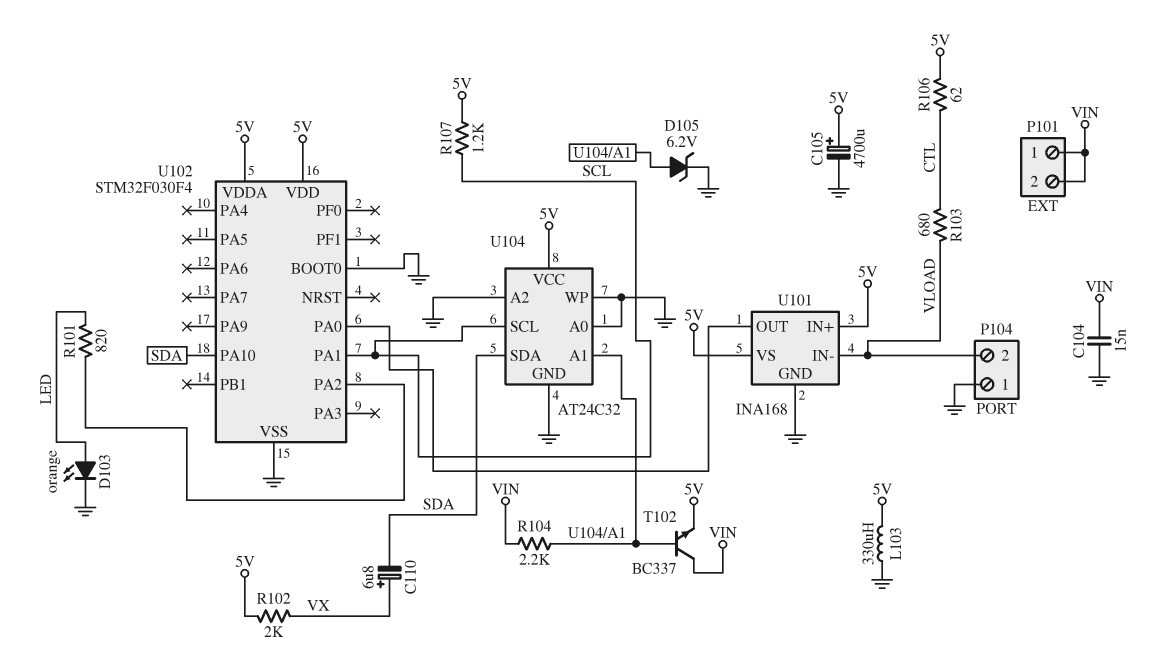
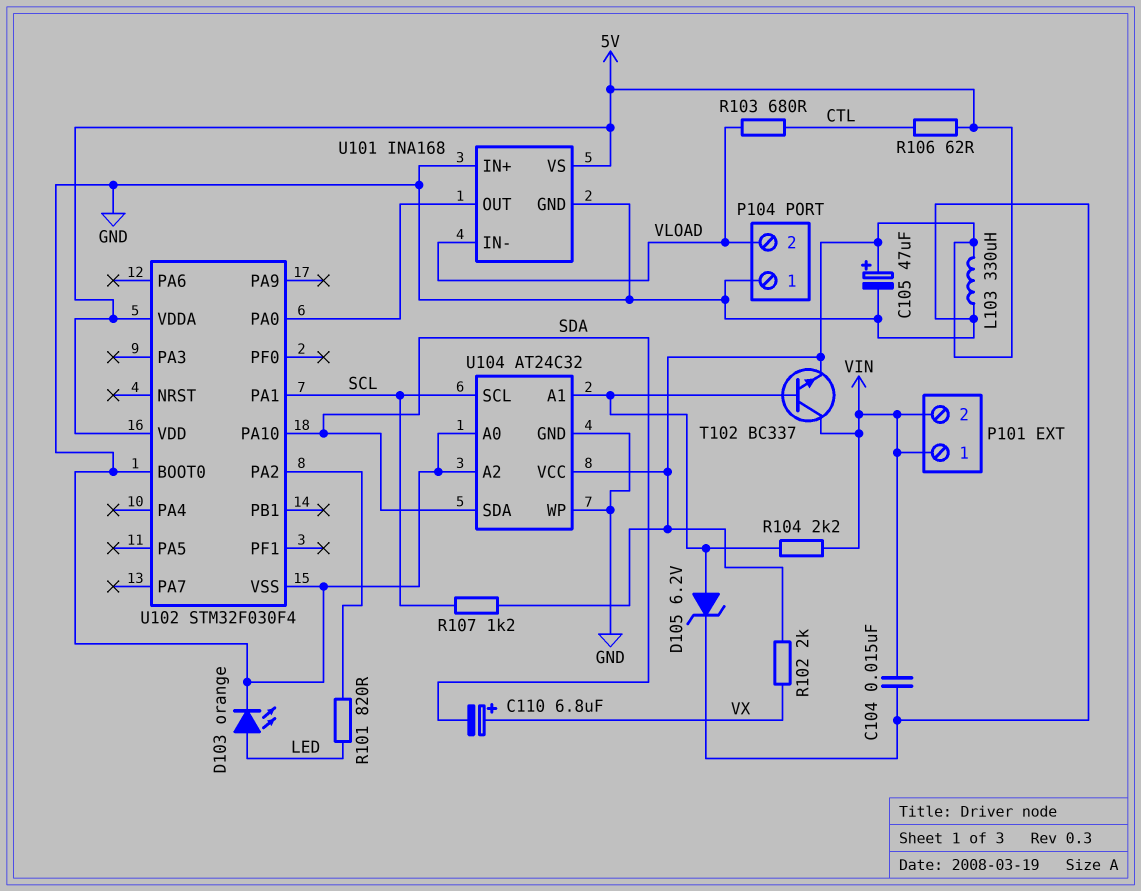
C105: 4700uF (plus 5V, minus GND) -> 47uF (plus 5V, minus GND)
U101 pin IN+: 5V -> GND

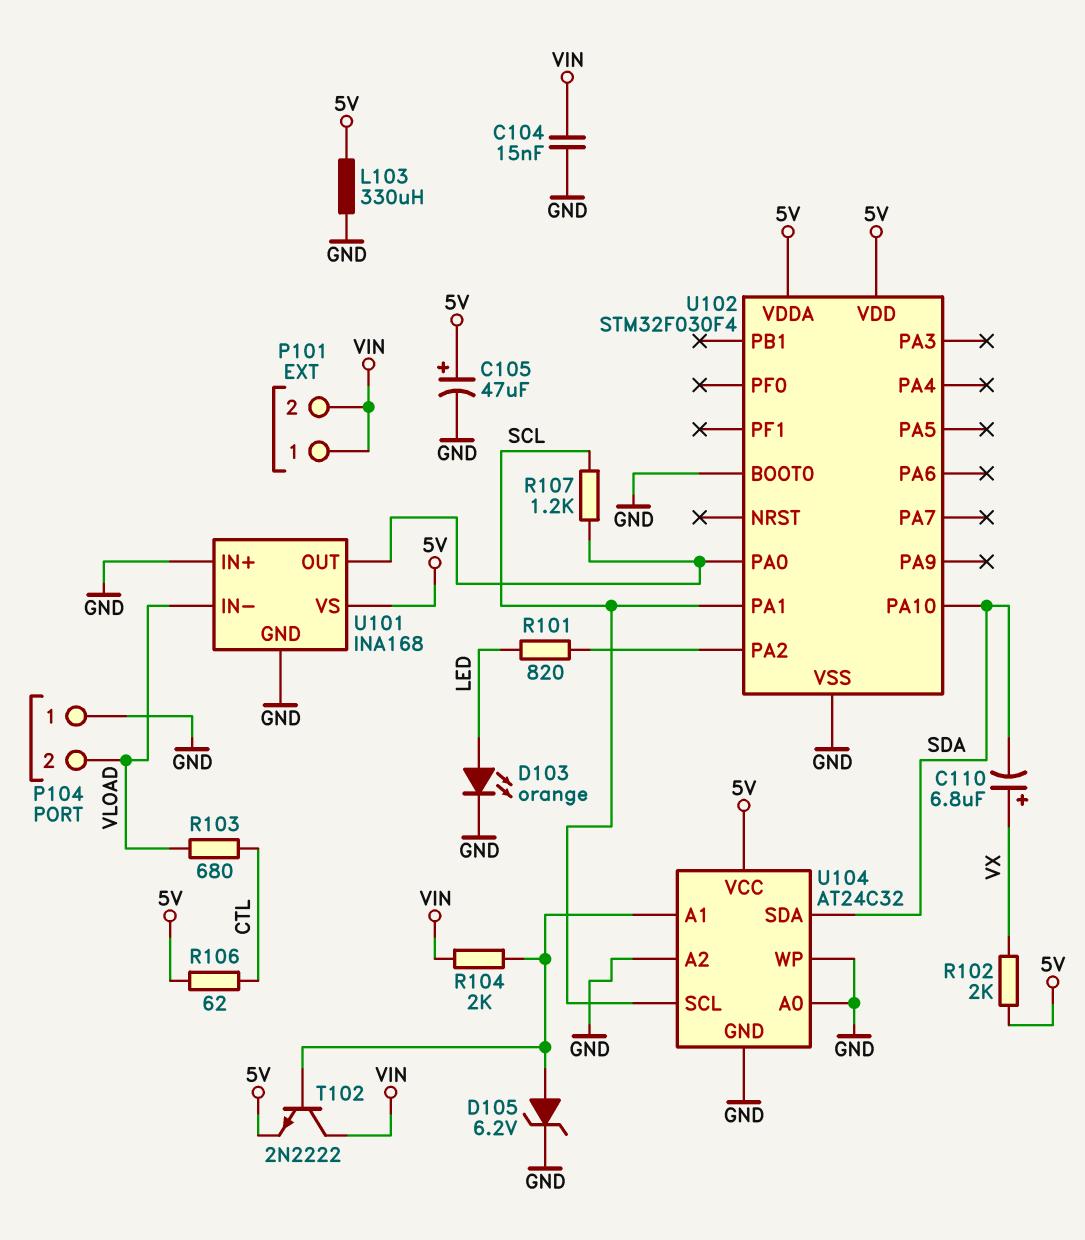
R104: 2.2k (U104/A1, VIN) -> 2k (U104/A1, VIN)
R107: 1.2k (5V, SCL) -> 1.2k (SCL, U101/OUT)
T102: NPN BC337 (B U104/A1, C VIN, E 5V) -> NPN 2N2222 (B U104/A1, C VIN, E 5V)

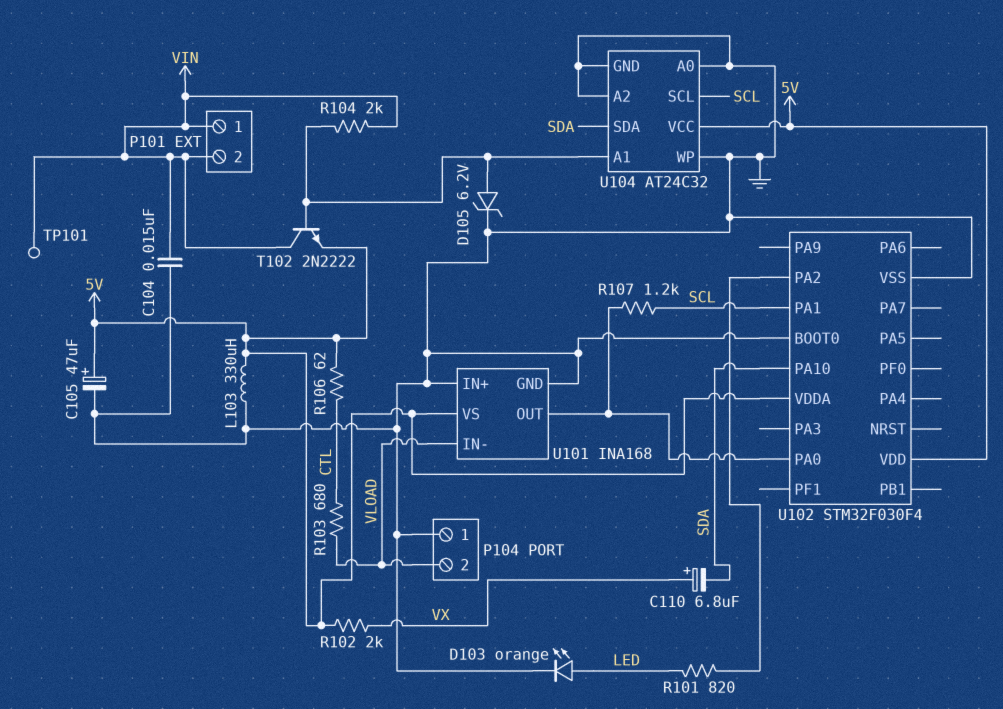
TP101: none -> test point (VIN)

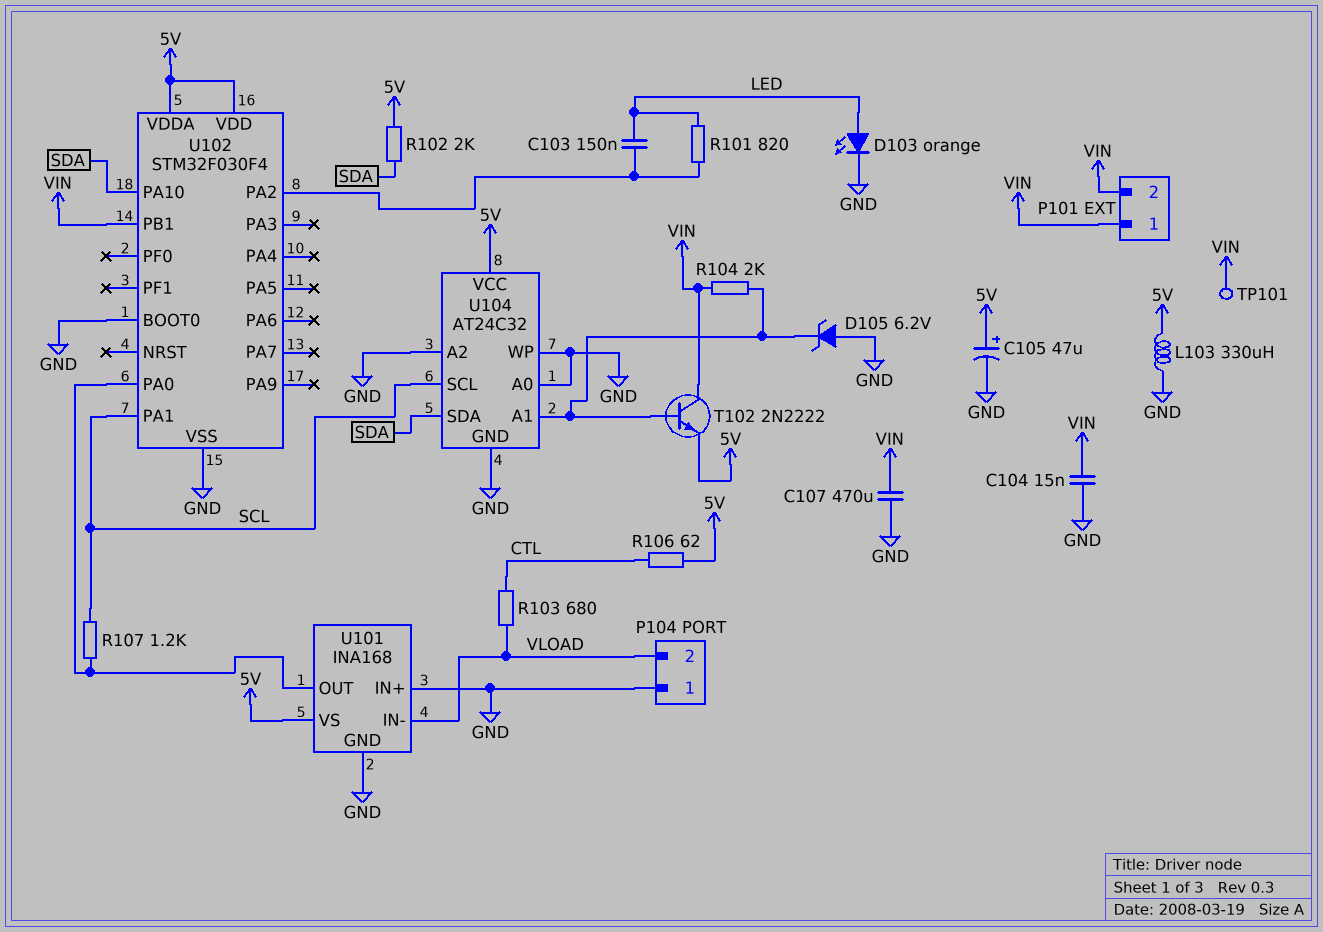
C103: none -> 150nF (LED, U102/PA2)
C107: none -> 470uF (GND, VIN)
C110: 6.8uF (plus VX, minus SDA) -> none
D105: zener 6.2V (A U104/A1, K GND) -> zener 6.2V (A GND, K U104/A1)
R102: 2k (5V, VX) -> 2k (5V, SDA)
U102 pin PB1: none -> VIN

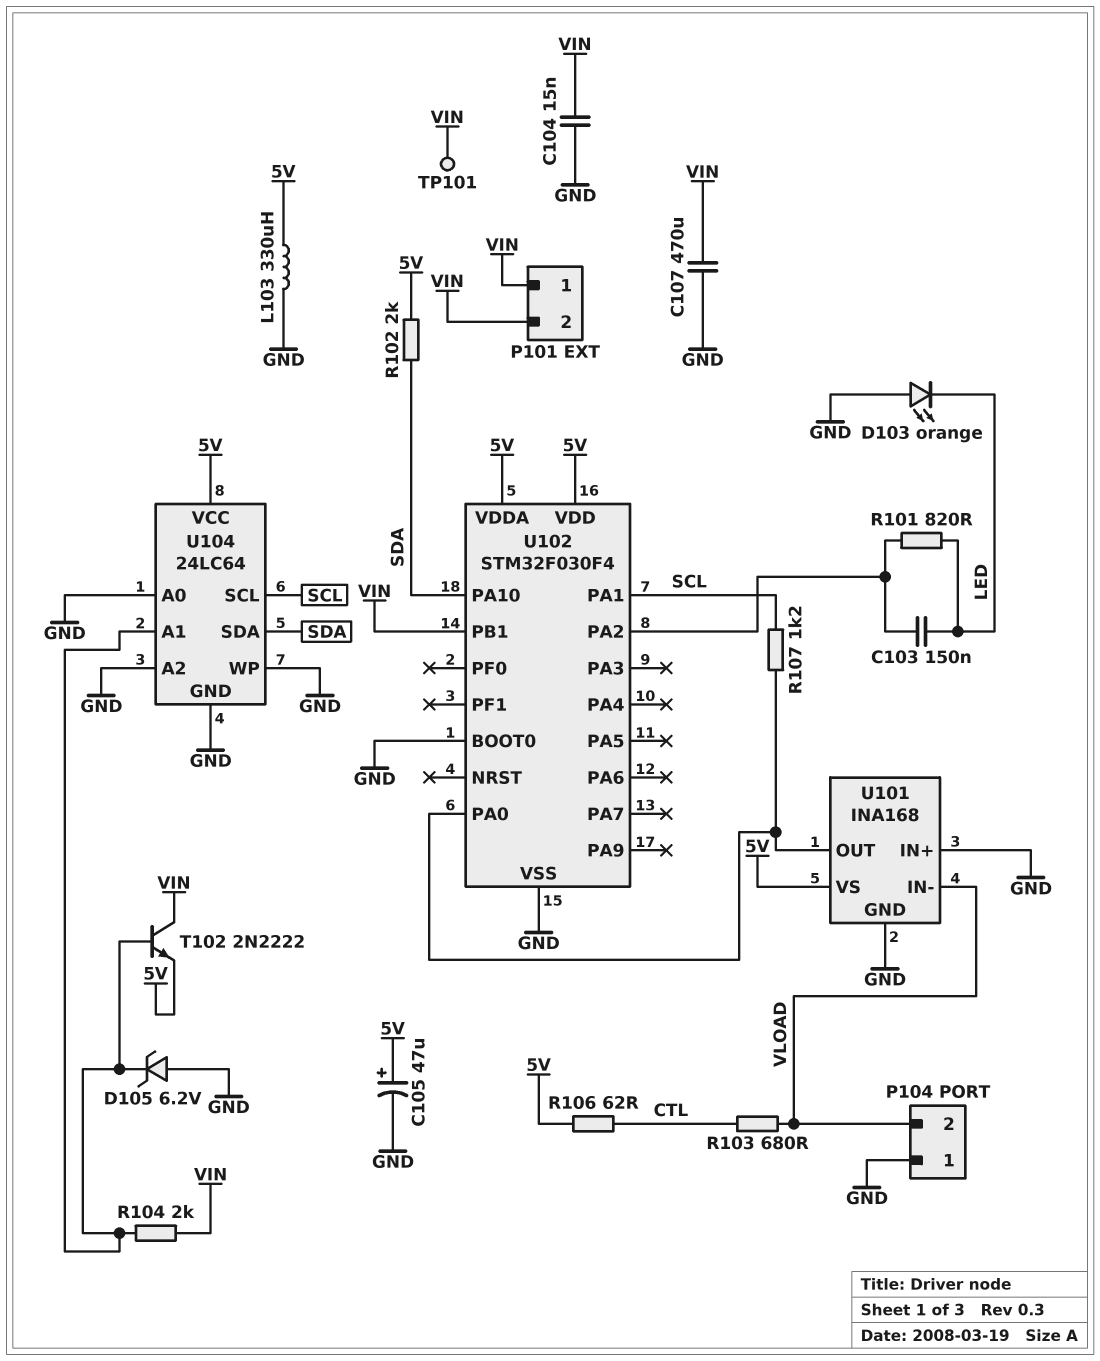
D103: LED orange (A LED, K GND) -> LED orange (A GND, K LED)
U104: AT24C32 -> 24LC64

